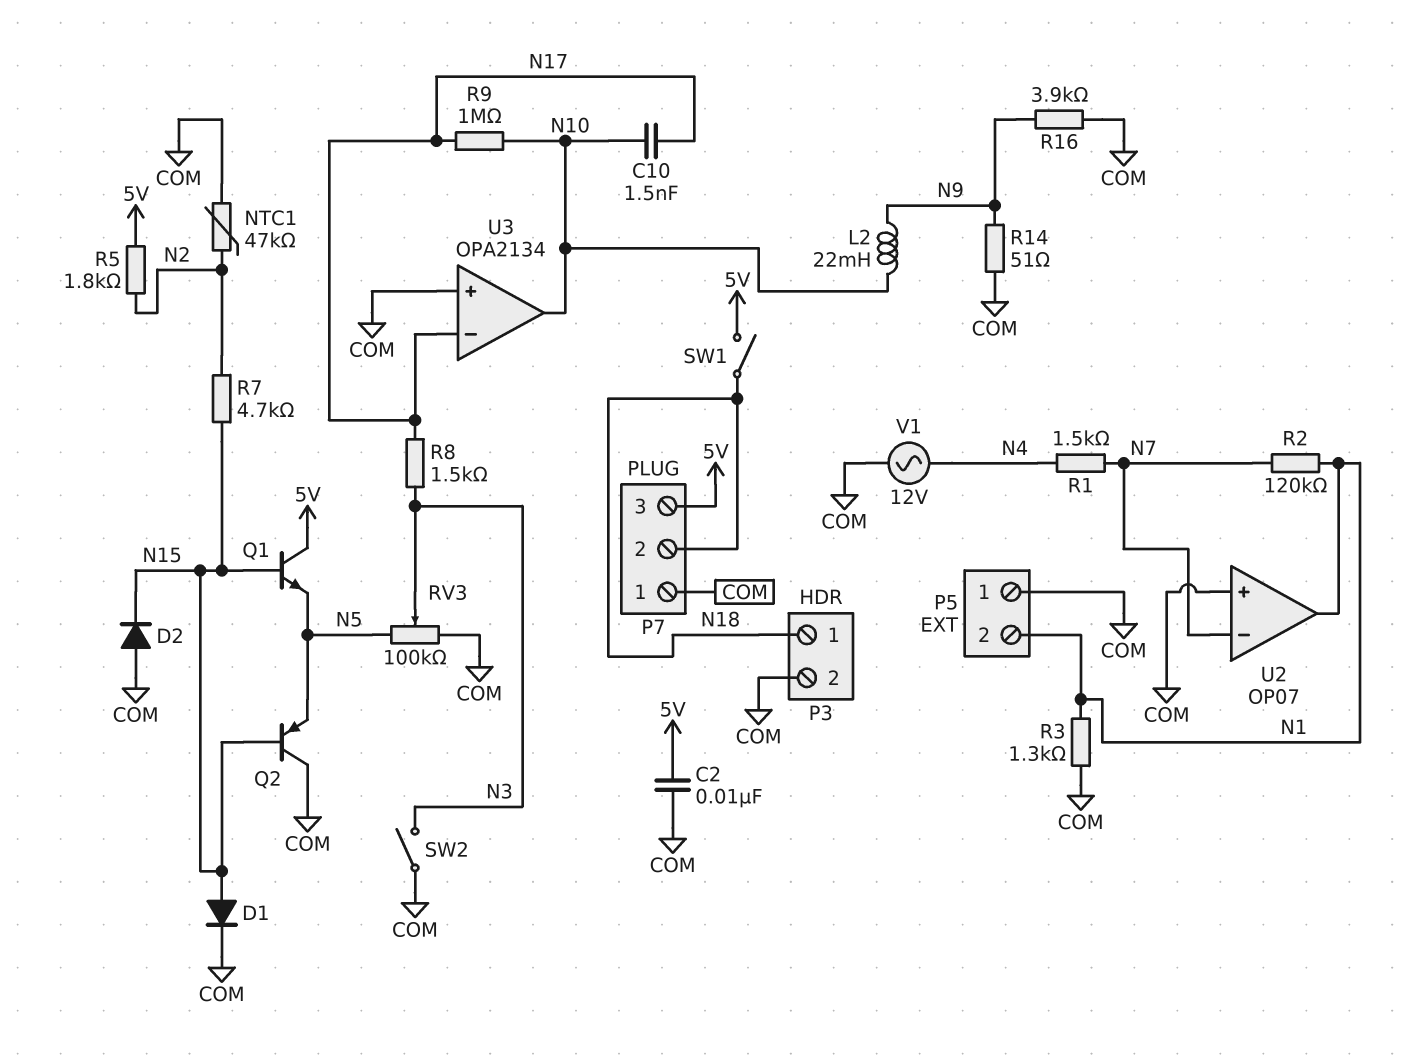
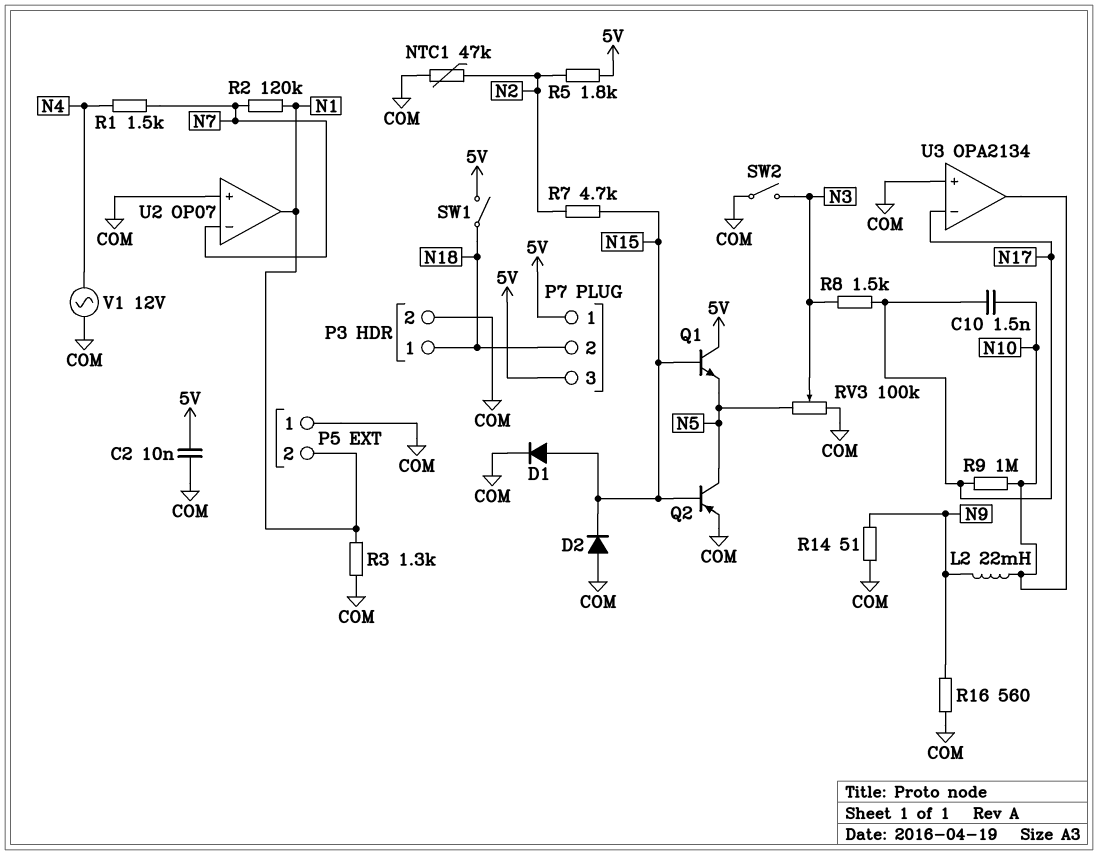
P7 pin 1: COM -> 5V
Q2: PNP (B N15, C COM, E N5) -> PNP (B N15, C N5, E COM)
R16: 3.9k (COM, N9) -> 560 (COM, N9)

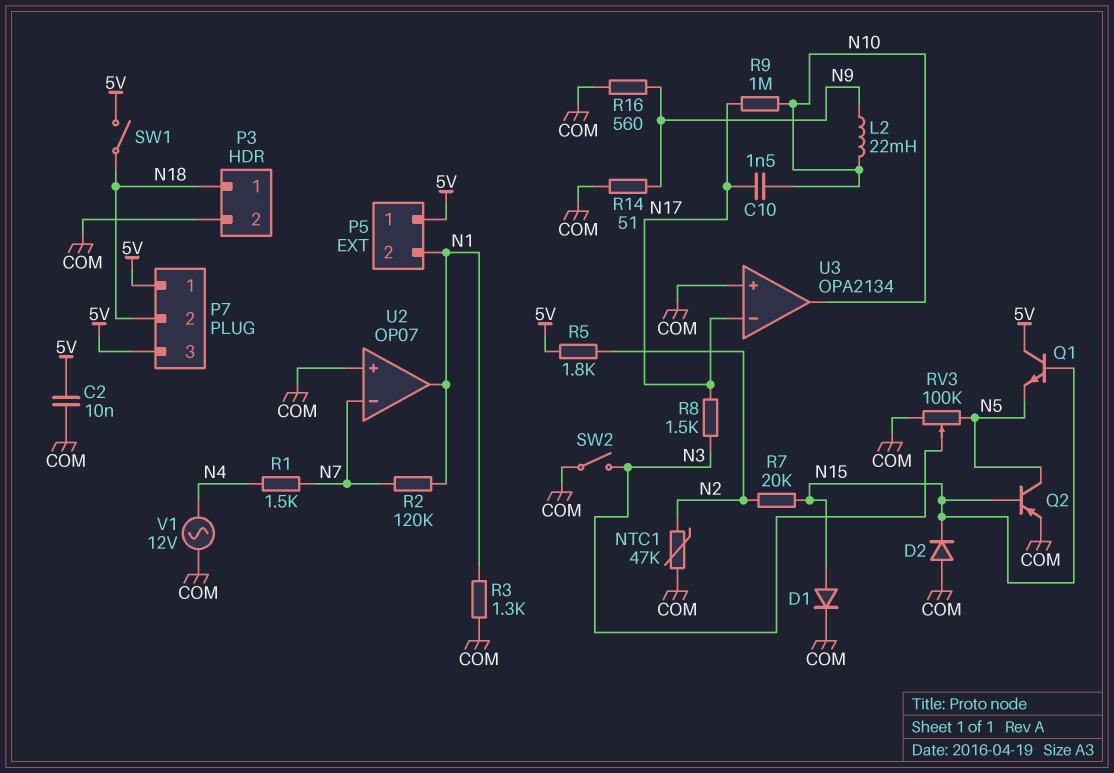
P5 pin 1: COM -> 5V
R7: 4.7k (N2, N15) -> 20k (N2, N15)

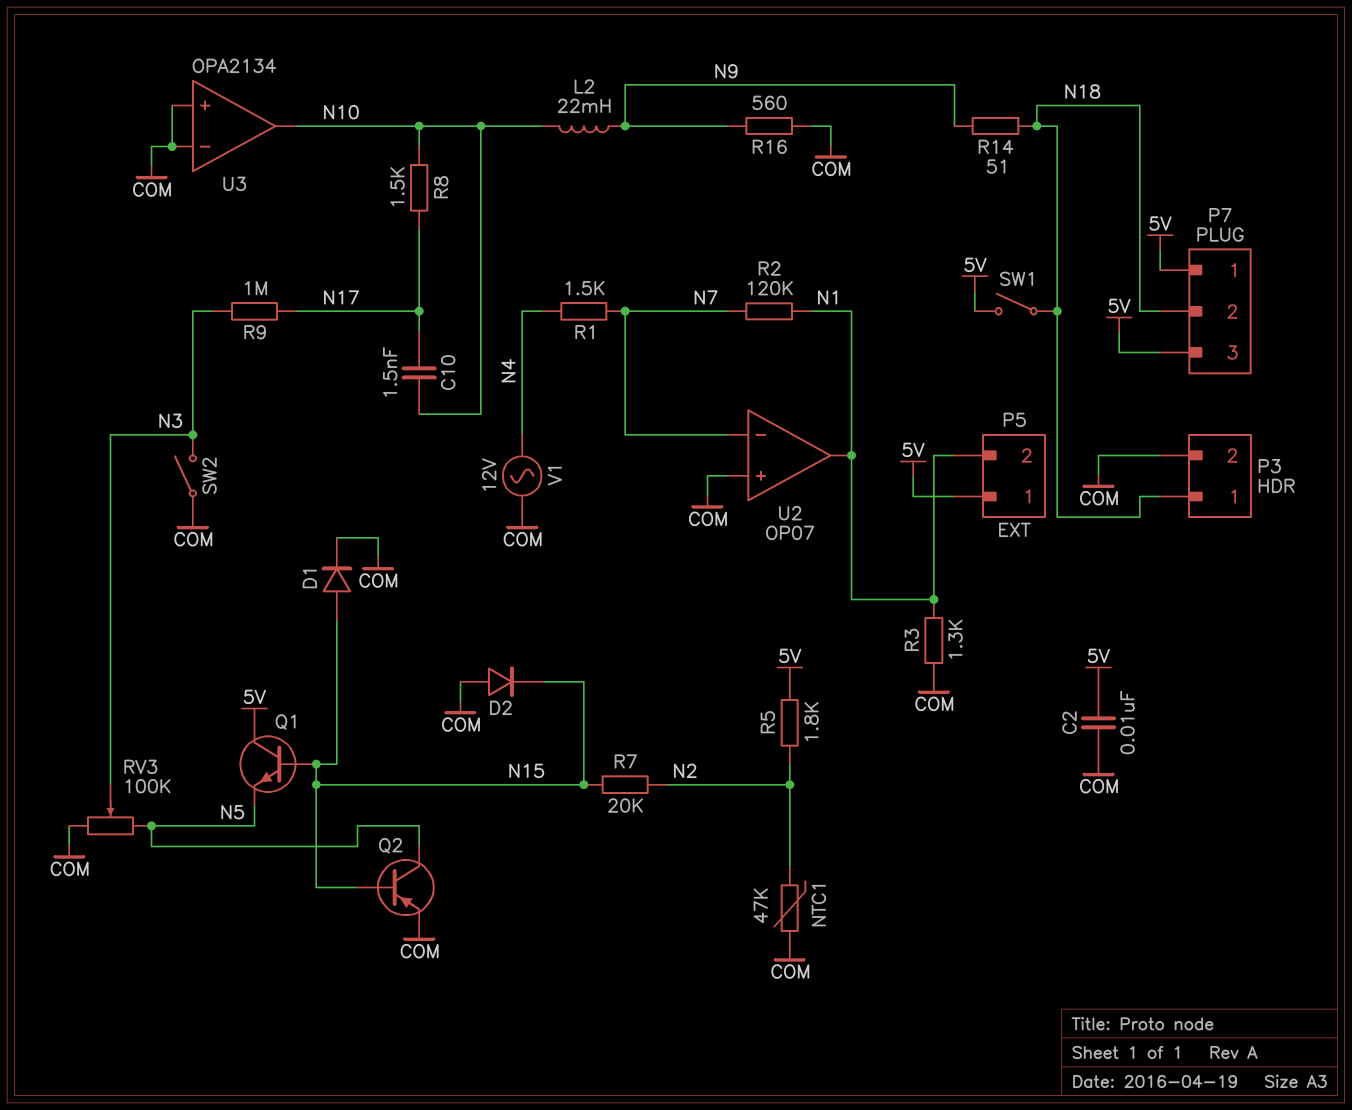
R8: 1.5k (N3, N17) -> 1.5k (N10, N17)
R9: 1M (N10, N17) -> 1M (N3, N17)
R14: 51 (COM, N9) -> 51 (N9, N18)
U3 pin in-: N17 -> COM

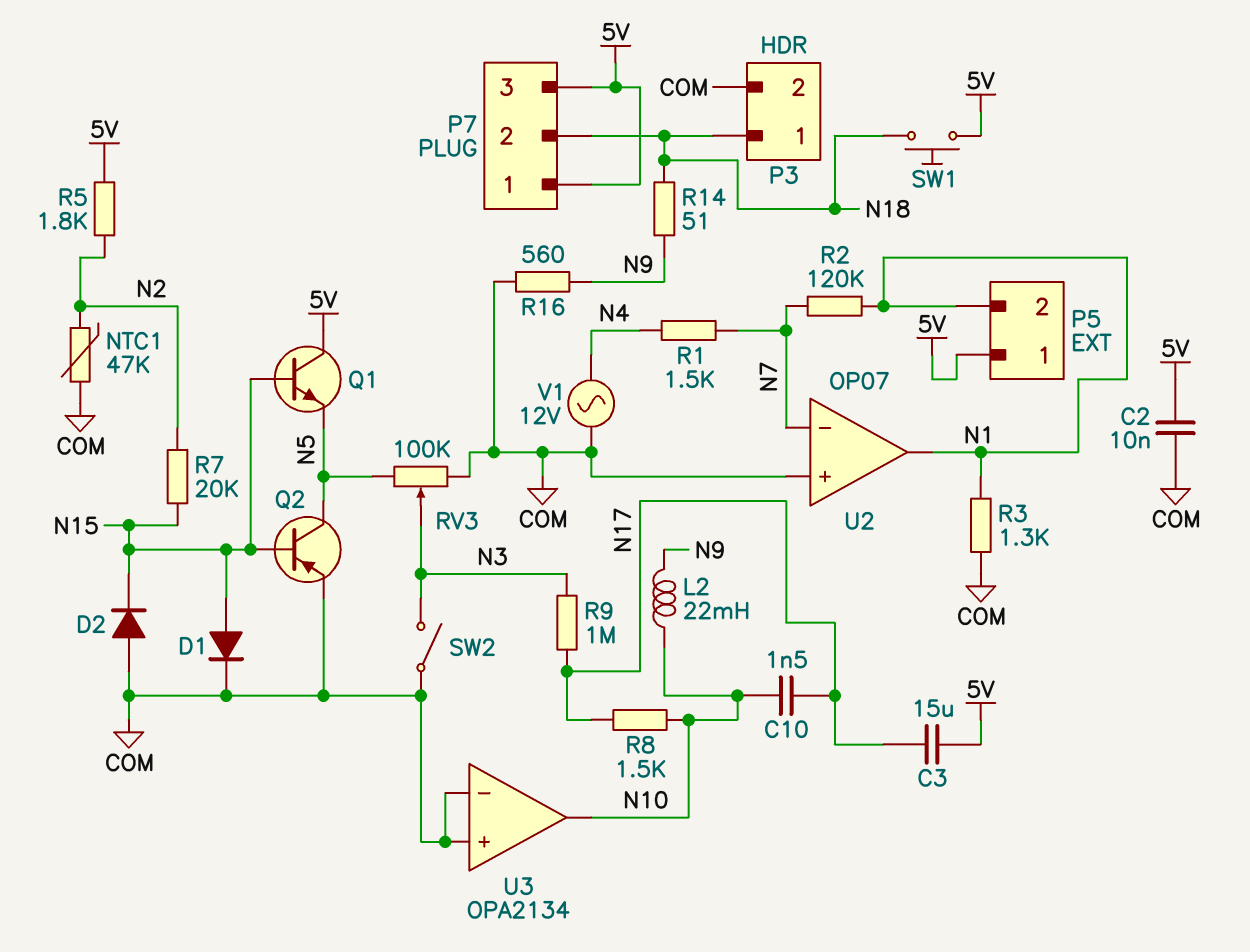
C3: none -> 15uF (5V, N17)
SW1: switch (5V, N18) -> button (5V, N18)

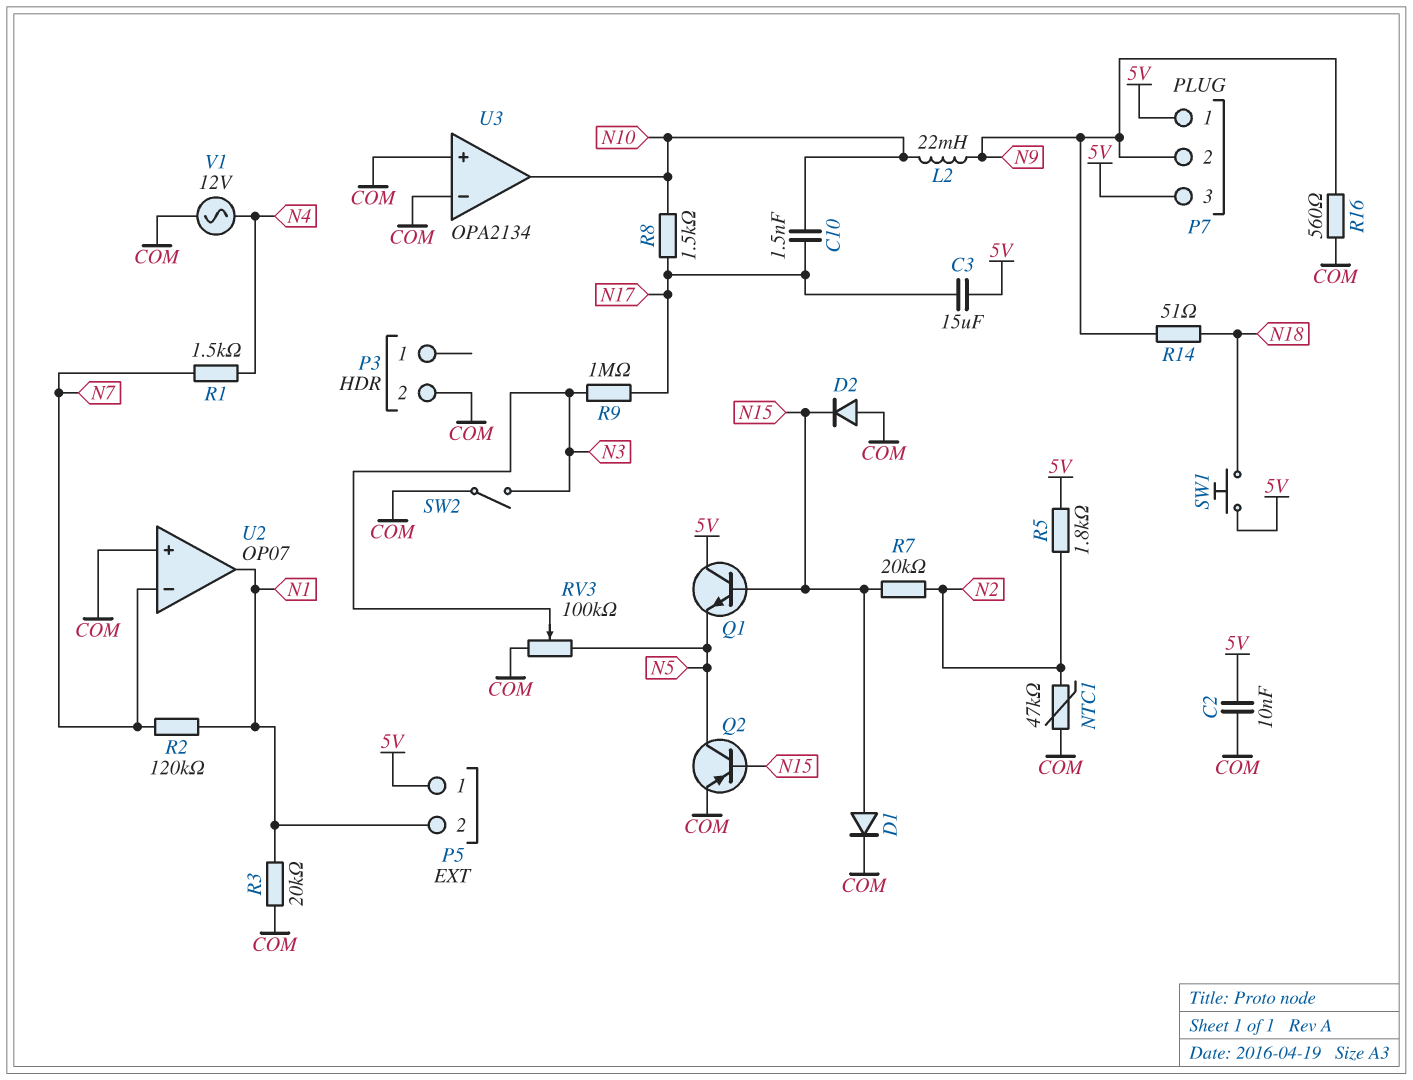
P3 pin 1: N18 -> none
P7 pin 2: N18 -> N9
R3: 1.3k (COM, N1) -> 20k (COM, N1)

